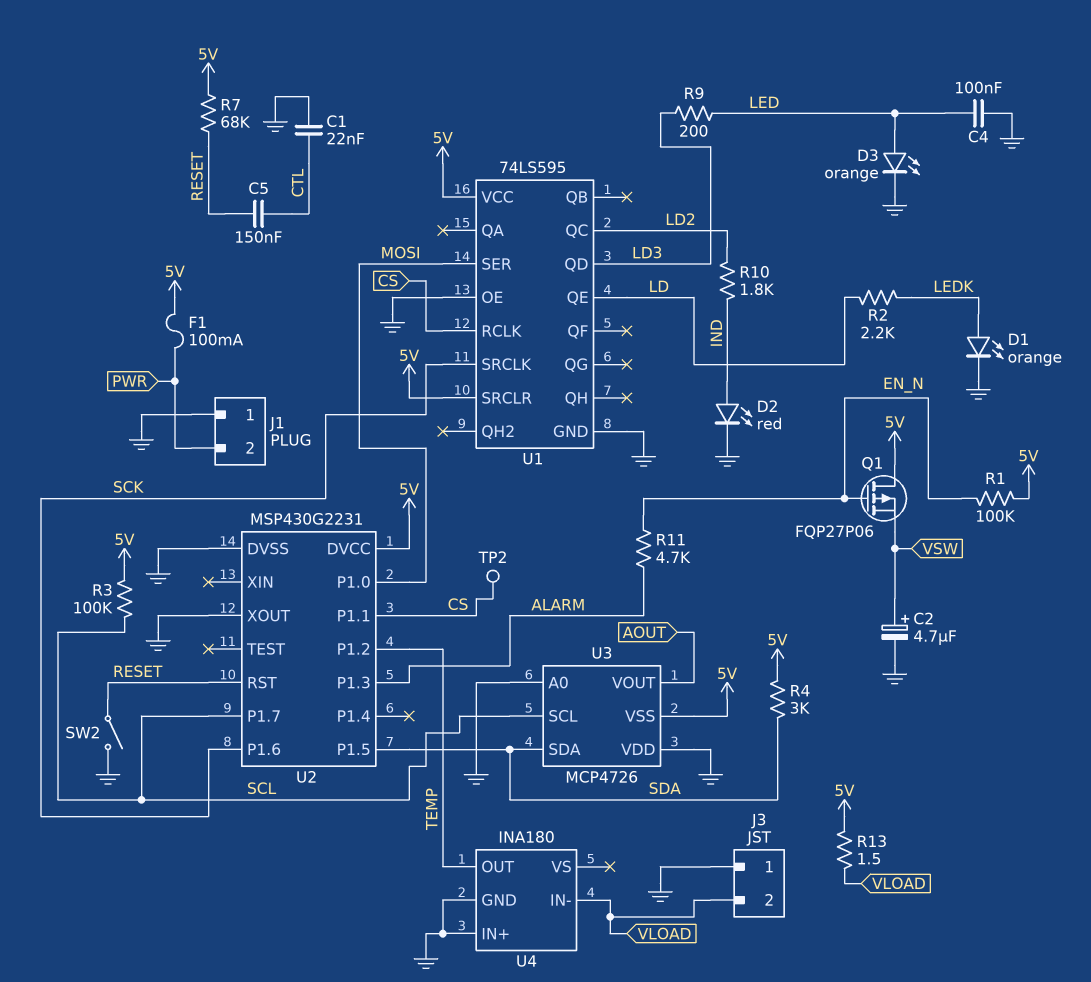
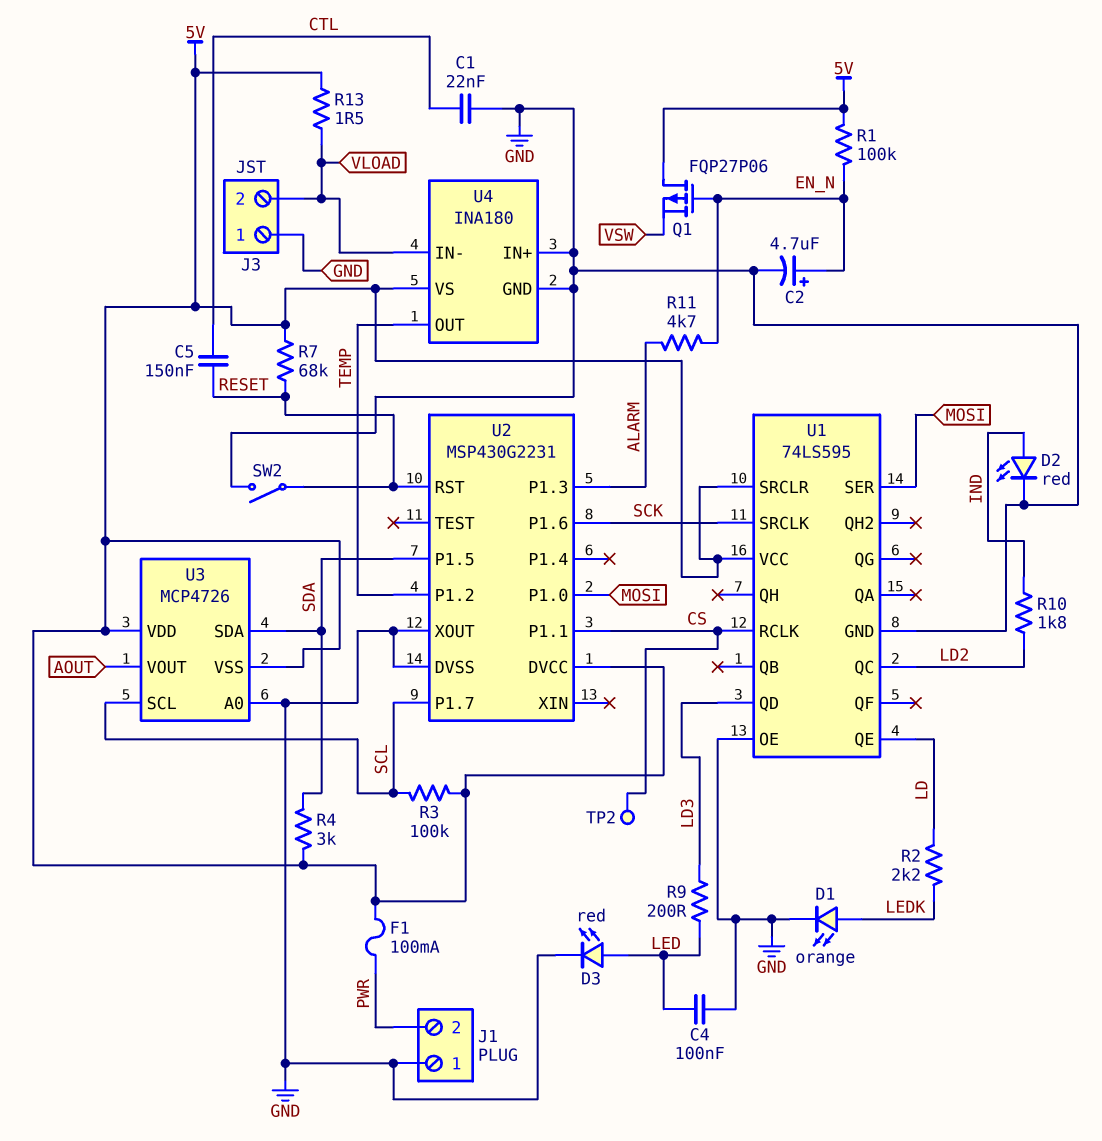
C2: 4.7uF (plus VSW, minus GND) -> 4.7uF (plus EN_N, minus GND)
D3: LED orange (A LED, K GND) -> LED red (A LED, K GND)
U3 pin VDD: GND -> 5V
U4 pin VS: none -> 5V

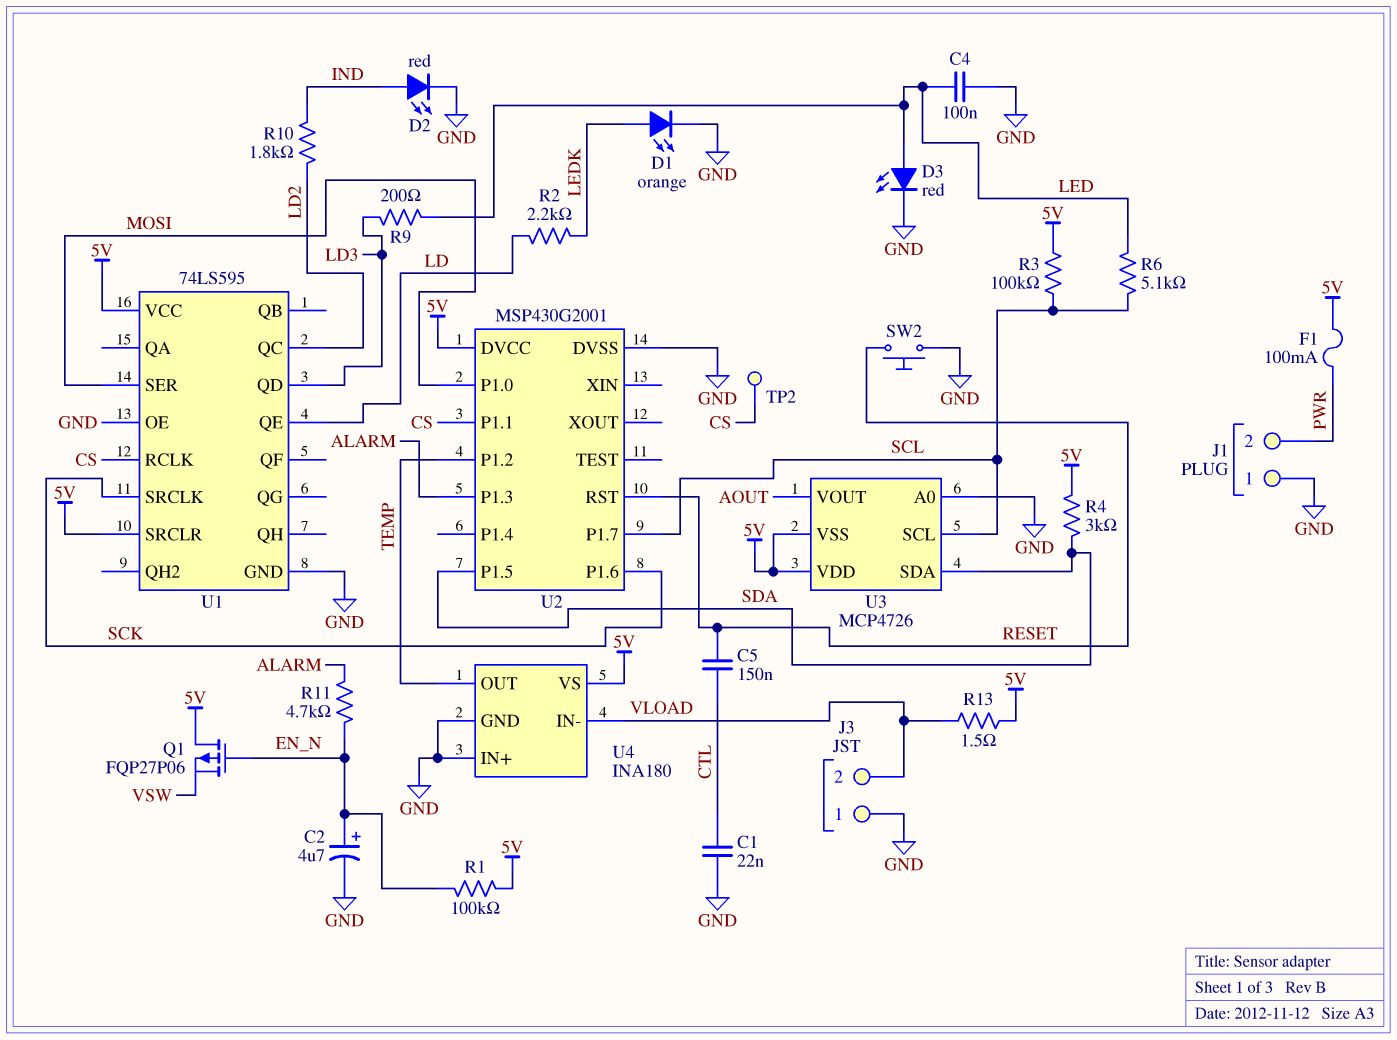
R6: none -> 5.1k (LED, SCL)
R7: 68k (5V, RESET) -> none
SW2: switch (GND, RESET) -> button (GND, RESET)
U2: MSP430G2231 -> MSP430G2001
U2 pin XOUT: GND -> none

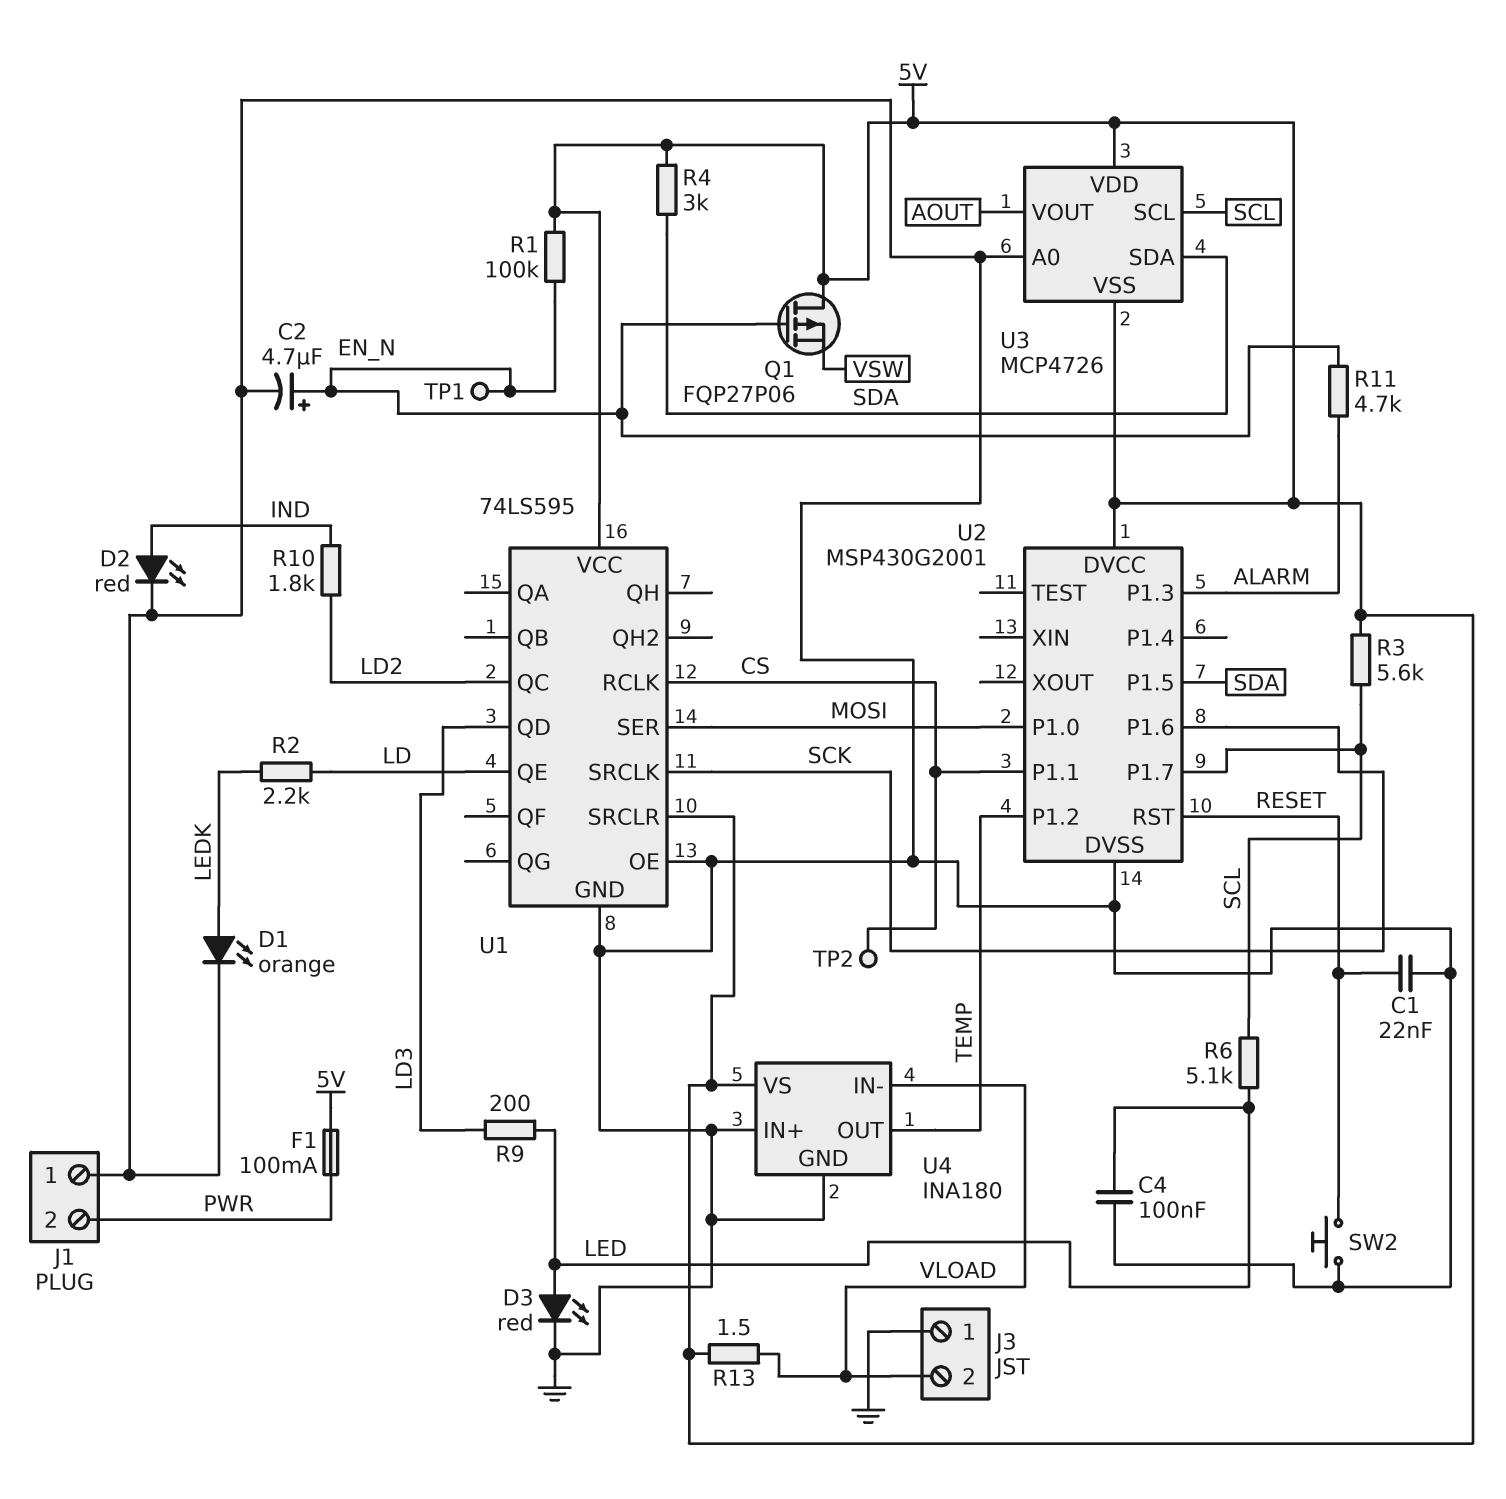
C1: 22nF (CTL, GND) -> 22nF (GND, RESET)
C5: 150nF (CTL, RESET) -> none
R3: 100k (5V, SCL) -> 5.6k (5V, SCL)
TP1: none -> test point (EN_N)

